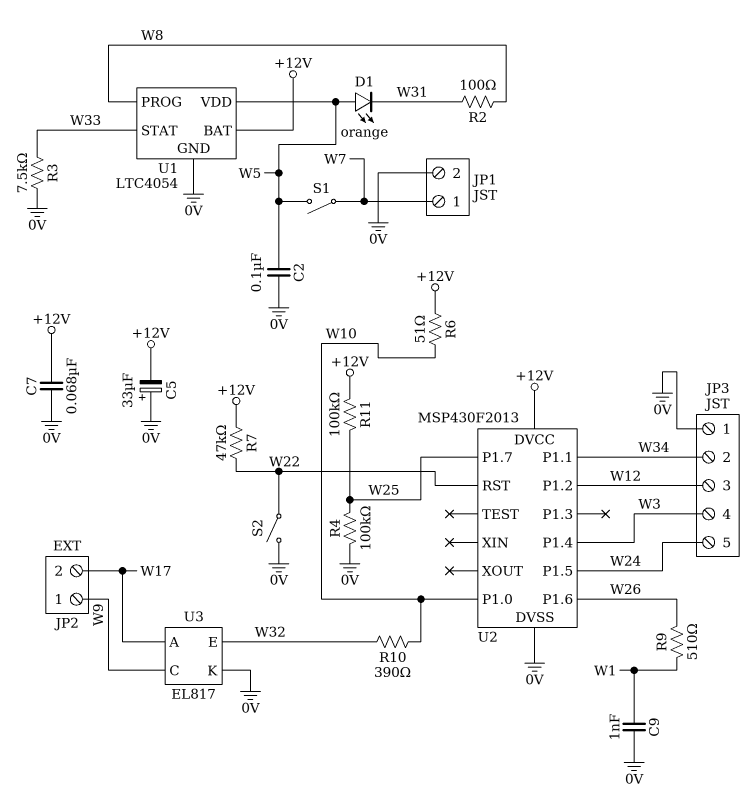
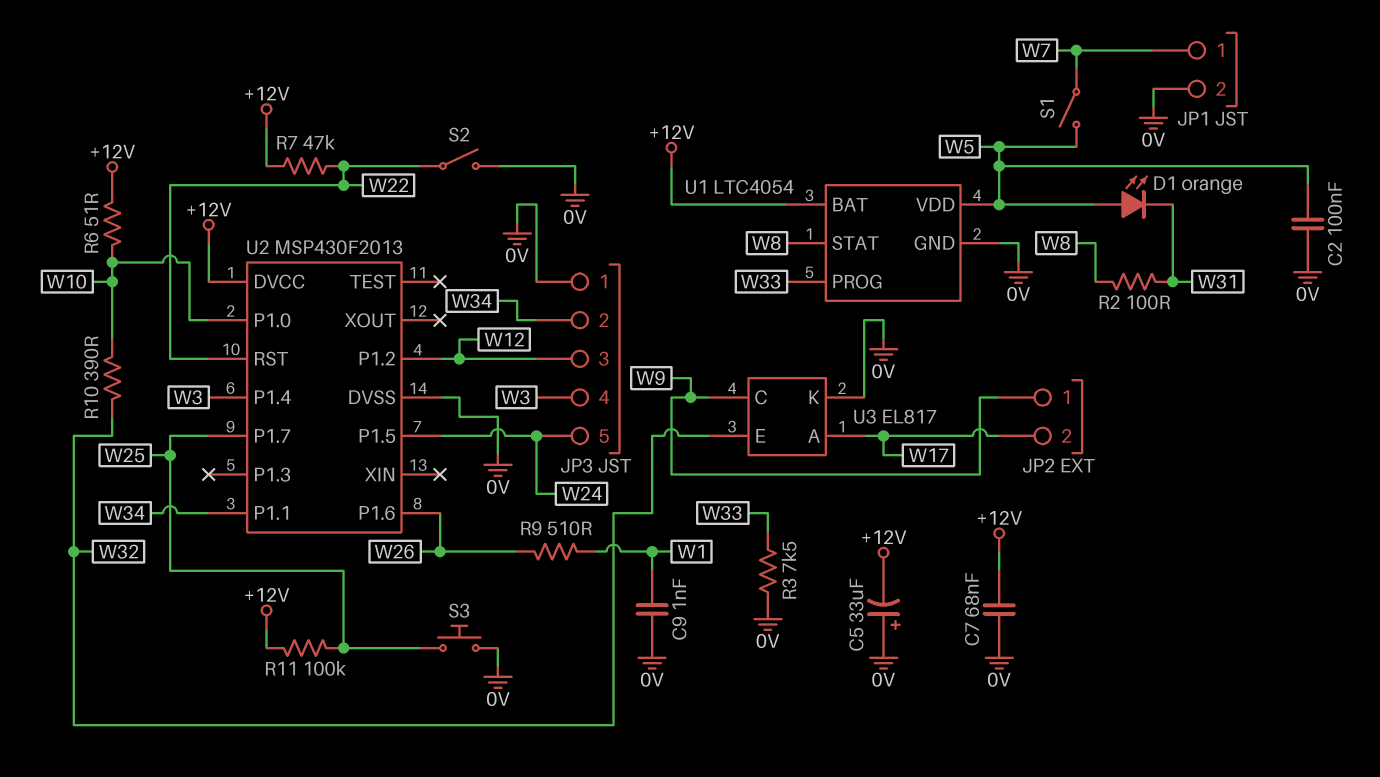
R4: 100k (0V, W25) -> none
S3: none -> button (0V, W25)
U1 pin PROG: W8 -> W33
U1 pin STAT: W33 -> W8

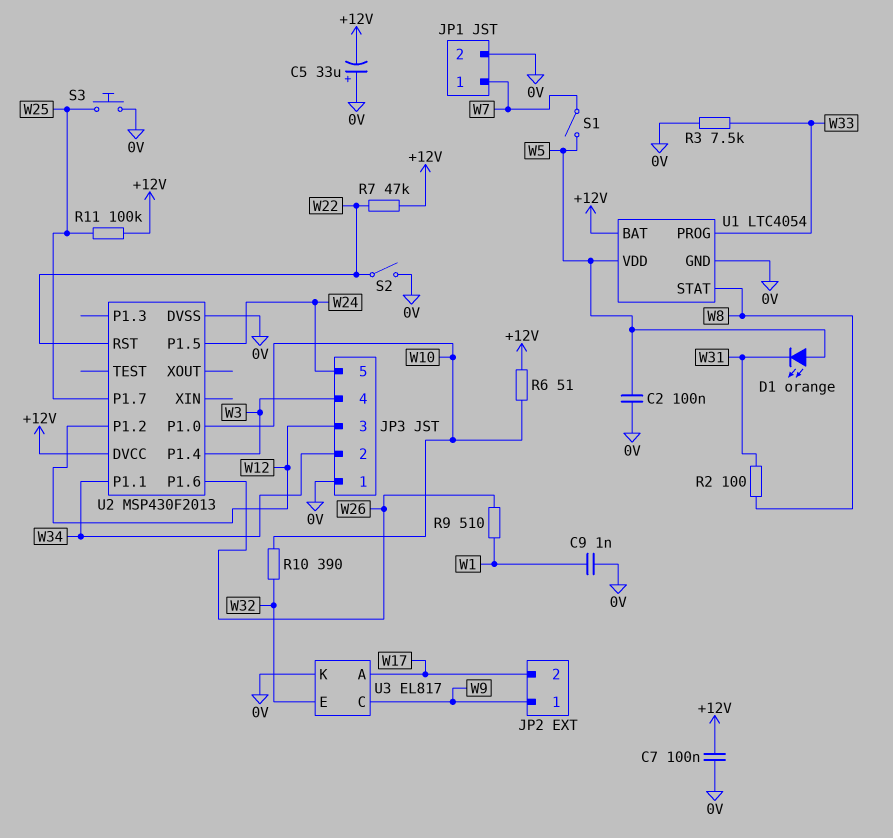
C7: 68nF (+12V, 0V) -> 100nF (+12V, 0V)

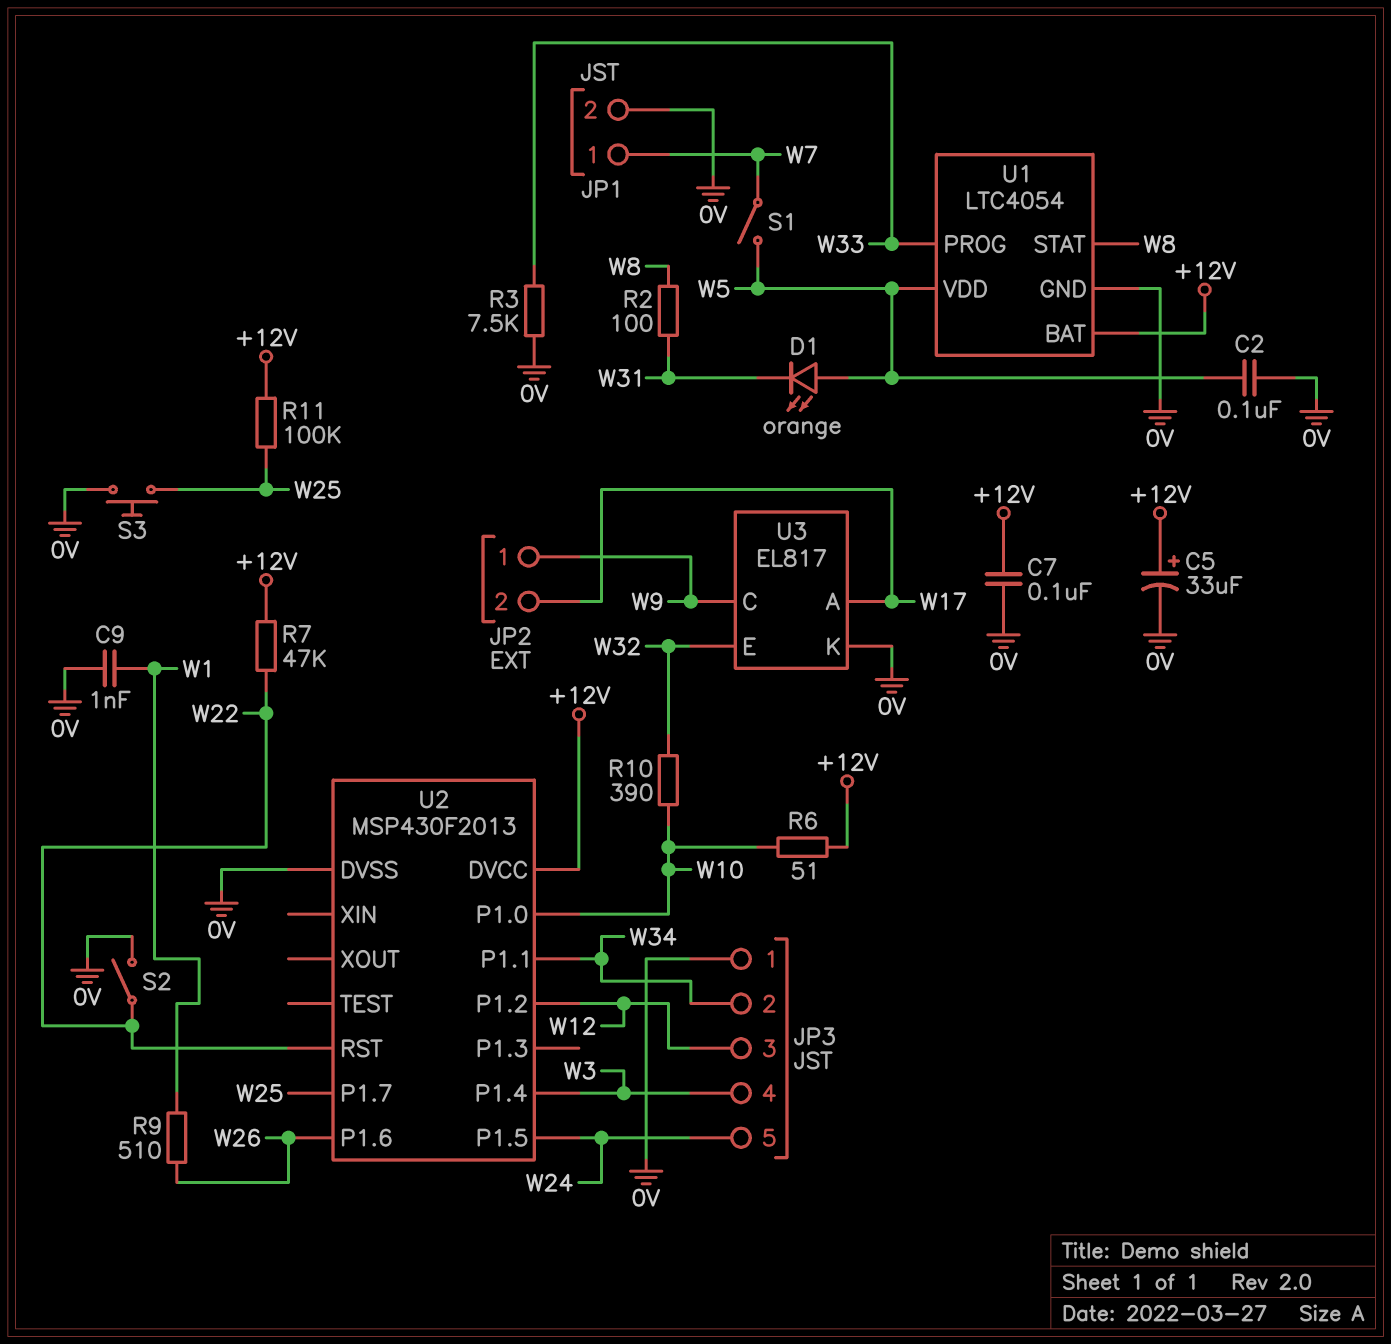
C5: 33uF (plus 0V, minus +12V) -> 33uF (plus +12V, minus 0V)

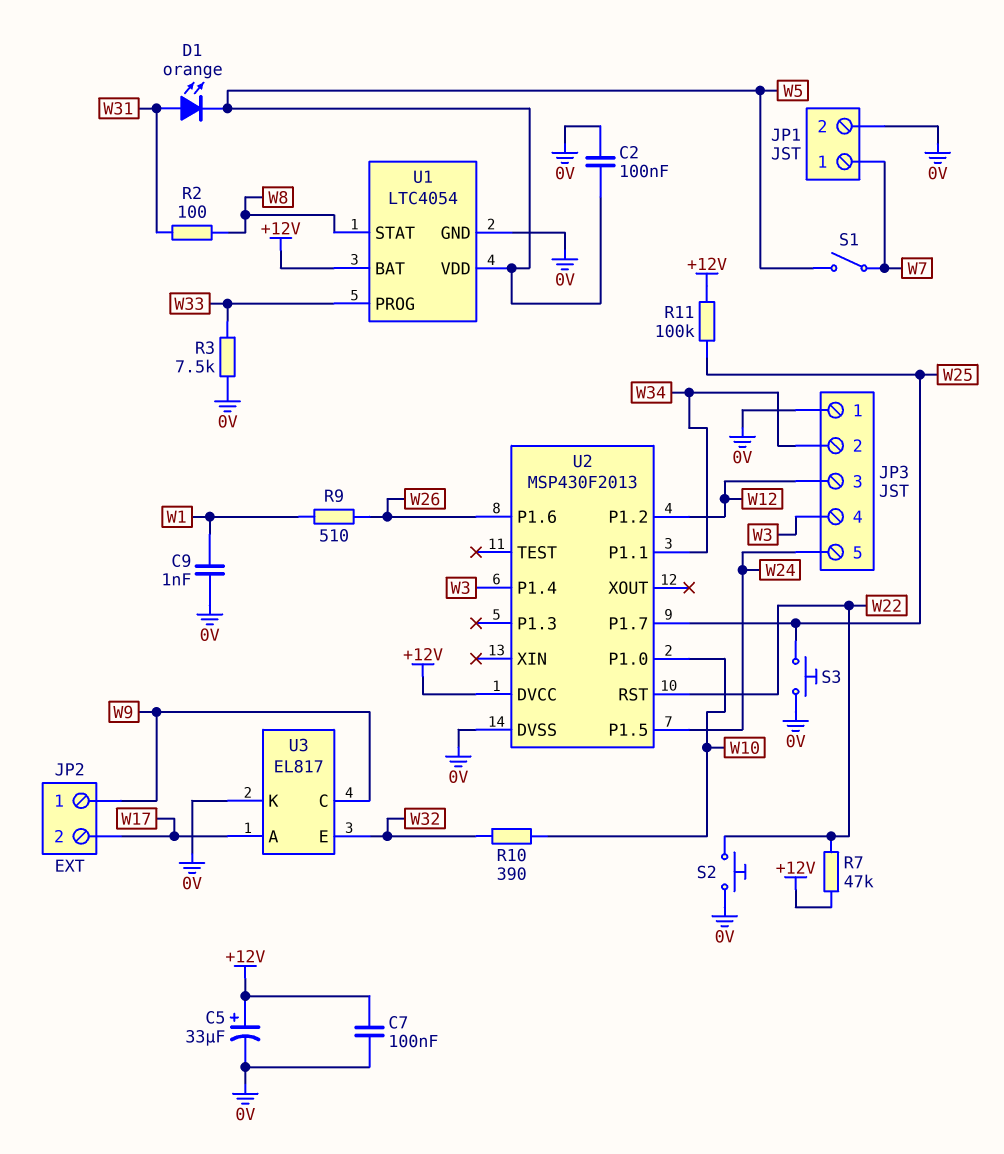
D1: LED orange (A W5, K W31) -> LED orange (A W31, K W5)
R6: 51 (+12V, W10) -> none
S2: switch (0V, W22) -> button (0V, W22)

